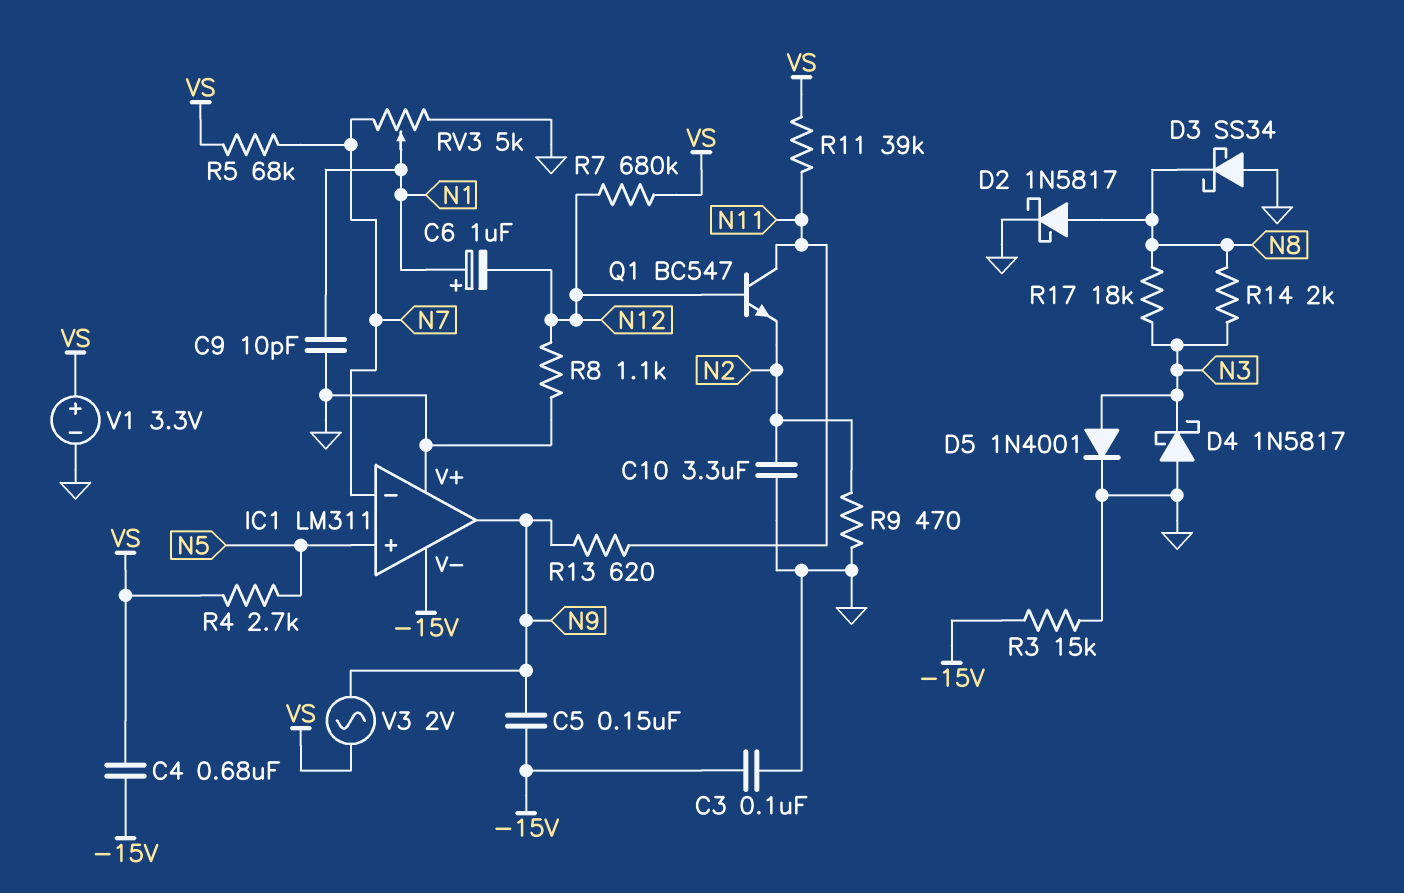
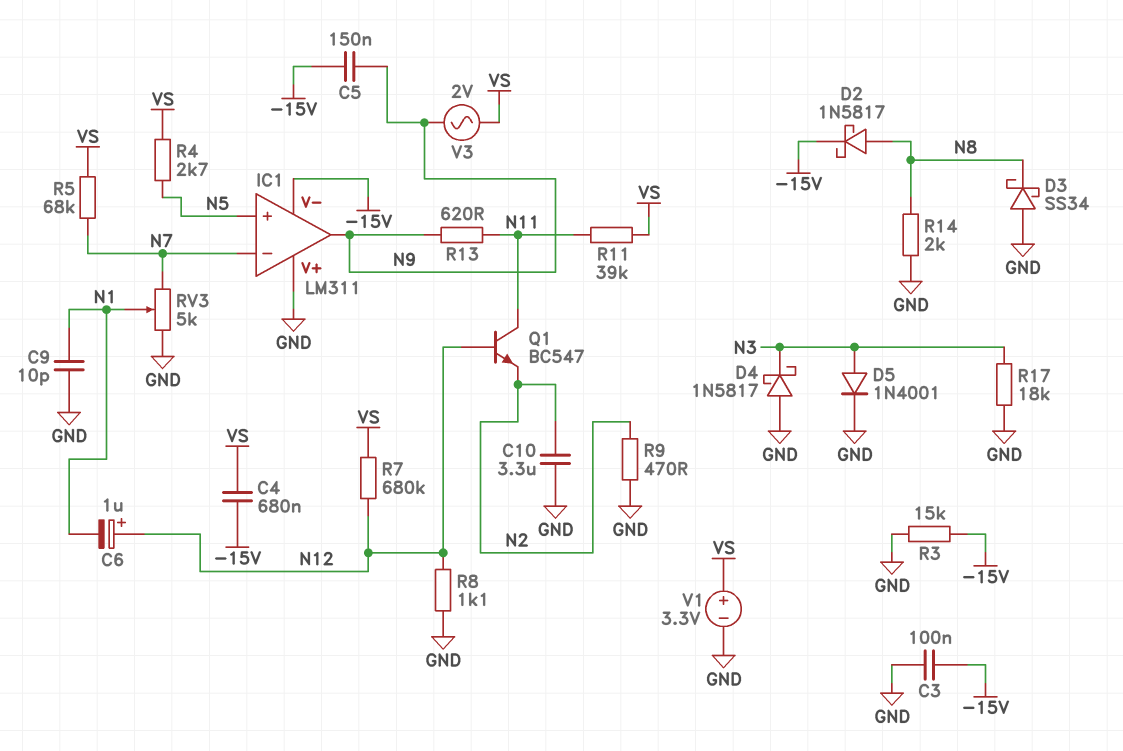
C6: 1uF (plus N1, minus N12) -> 1uF (plus N12, minus N1)
D2: schottky 1N5817 (A N8, K GND) -> schottky 1N5817 (A N8, K -15V)
R14: 2k (N3, N8) -> 2k (GND, N8)
R17: 18k (N3, N8) -> 18k (GND, N3)

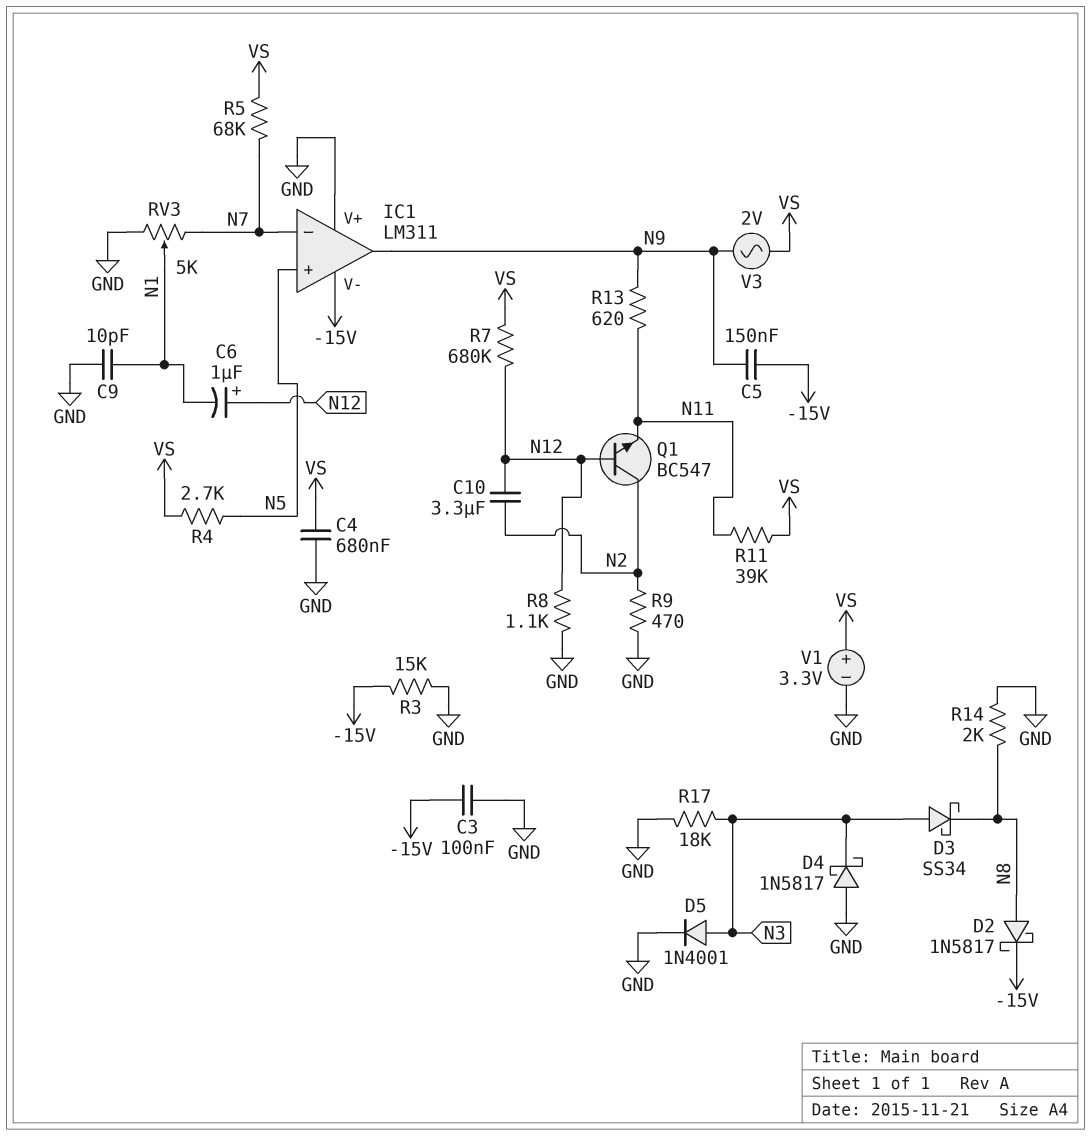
C4: 680nF (-15V, VS) -> 680nF (GND, VS)
C10: 3.3uF (GND, N2) -> 3.3uF (N2, N12)
D3: schottky SS34 (A GND, K N8) -> schottky SS34 (A N3, K N8)
Q1: NPN BC547 (B N12, C N11, E N2) -> NPN BC547 (B N12, C N2, E N11)

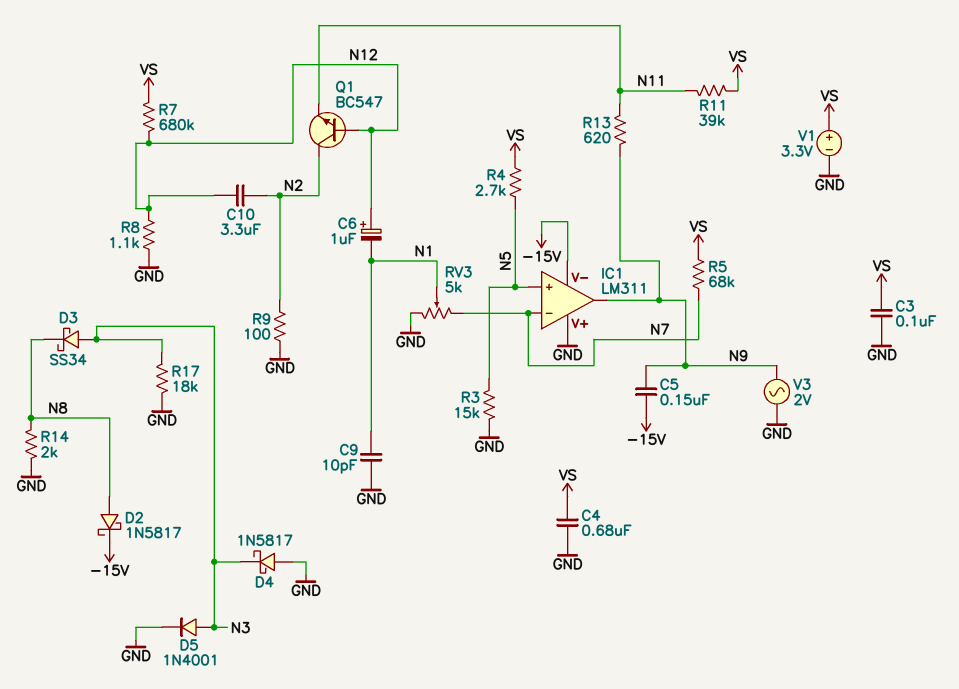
C3: 100nF (-15V, GND) -> 100nF (GND, VS)
R3: 15k (-15V, GND) -> 15k (GND, N5)
R9: 470 (GND, N2) -> 100 (GND, N2)
V3: AC 2V (N9, VS) -> AC 2V (GND, N9)

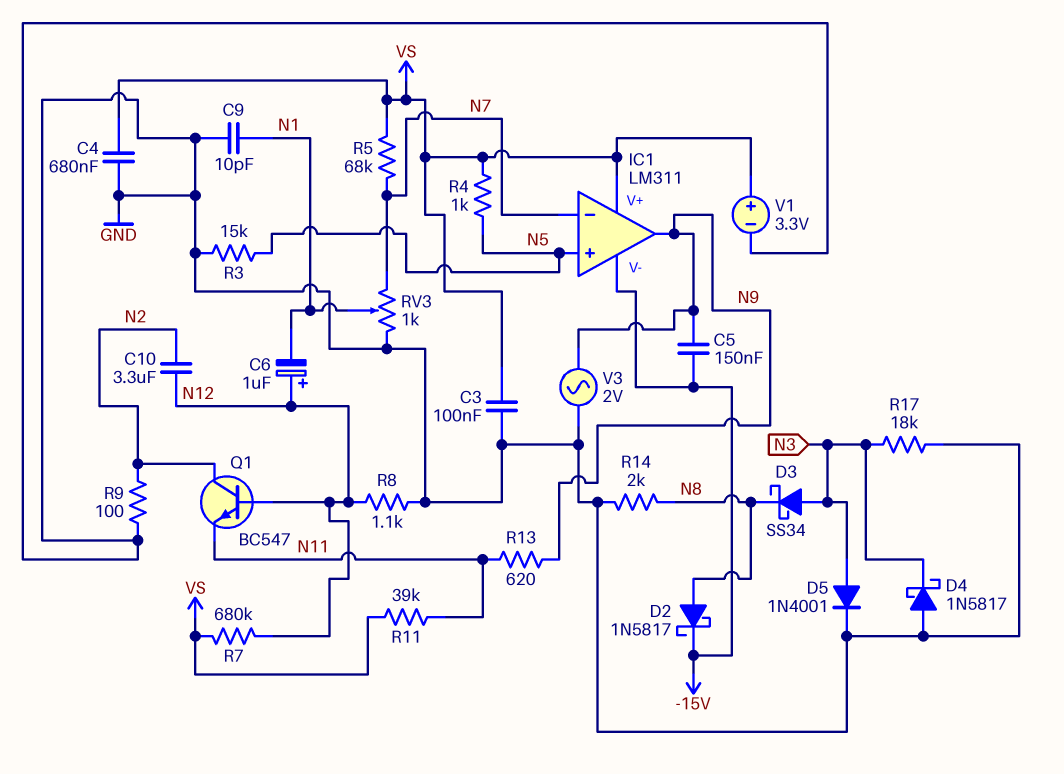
IC1 pin V+: GND -> VS
R4: 2.7k (N5, VS) -> 1k (N5, VS)
RV3: 5k (GND, N7, wiper N1) -> 1k (GND, N7, wiper N1)

